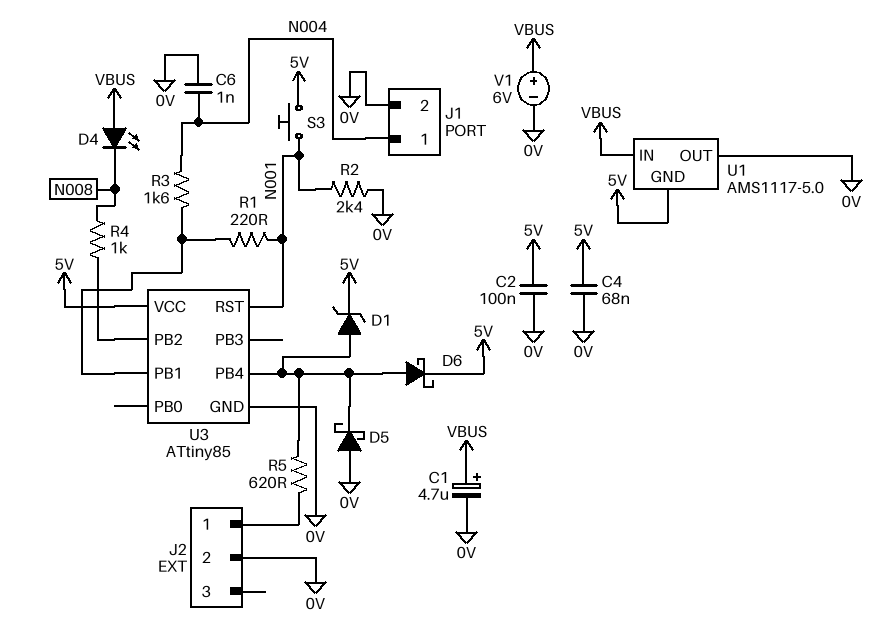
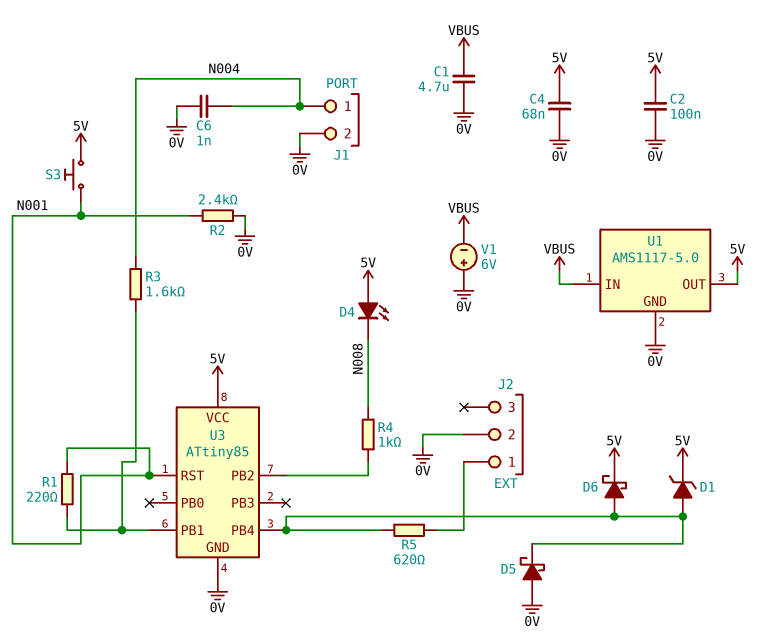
C1: 4.7uF (plus VBUS, minus 0V) -> 4.7uF (0V, VBUS)
D4: LED (A VBUS, K N008) -> LED (A 5V, K N008)
U1 pin GND: 5V -> 0V
U1 pin OUT: 0V -> 5V
V1: 6V (plus VBUS, minus 0V) -> 6V (plus 0V, minus VBUS)

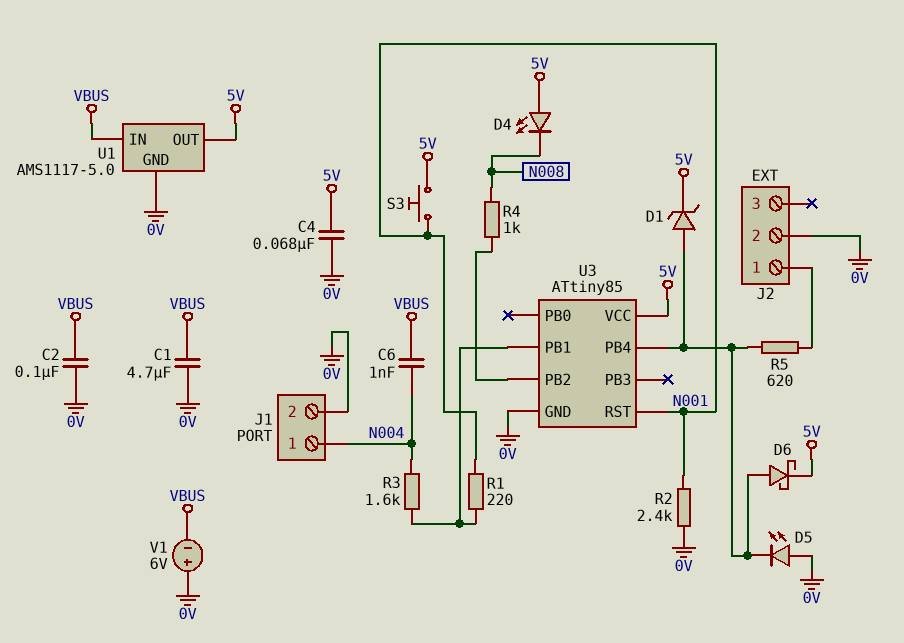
C2: 100nF (0V, 5V) -> 100nF (0V, VBUS)
C6: 1nF (0V, N004) -> 1nF (N004, VBUS)
D5: schottky (A 0V, K U3/PB4) -> LED (A 0V, K U3/PB4)

